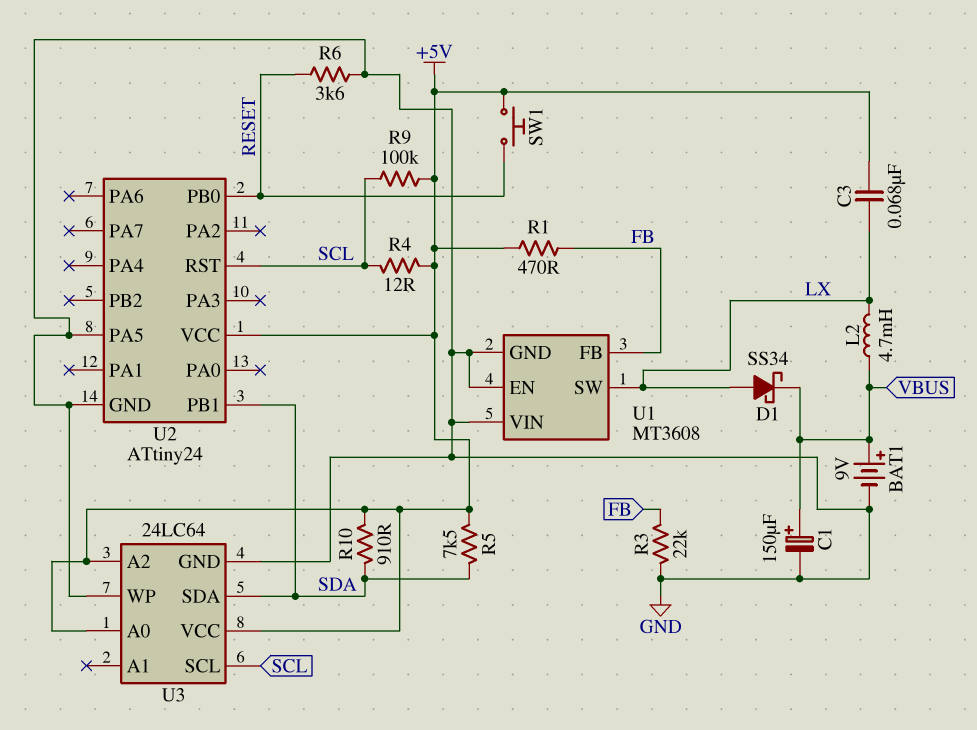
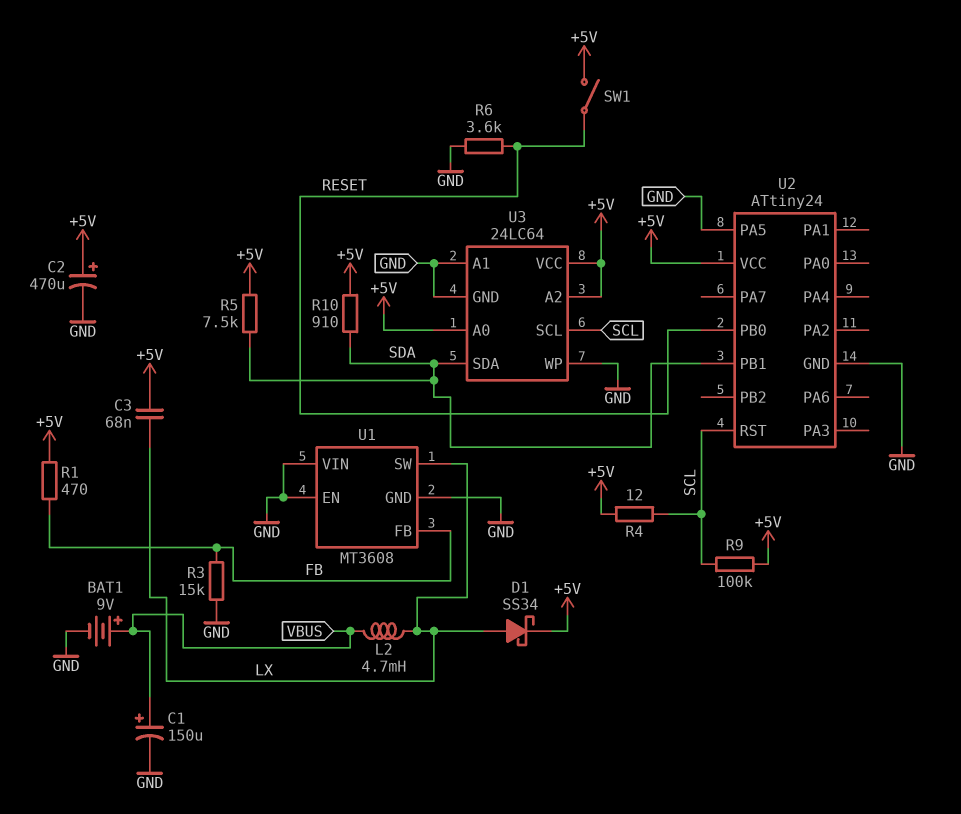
C2: none -> 470uF (plus +5V, minus GND)
D1: schottky SS34 (A LX, K VBUS) -> schottky SS34 (A LX, K +5V)
R3: 22k (FB, GND) -> 15k (FB, GND)
SW1: button (+5V, RESET) -> switch (+5V, RESET)
U3 pin A1: none -> GND

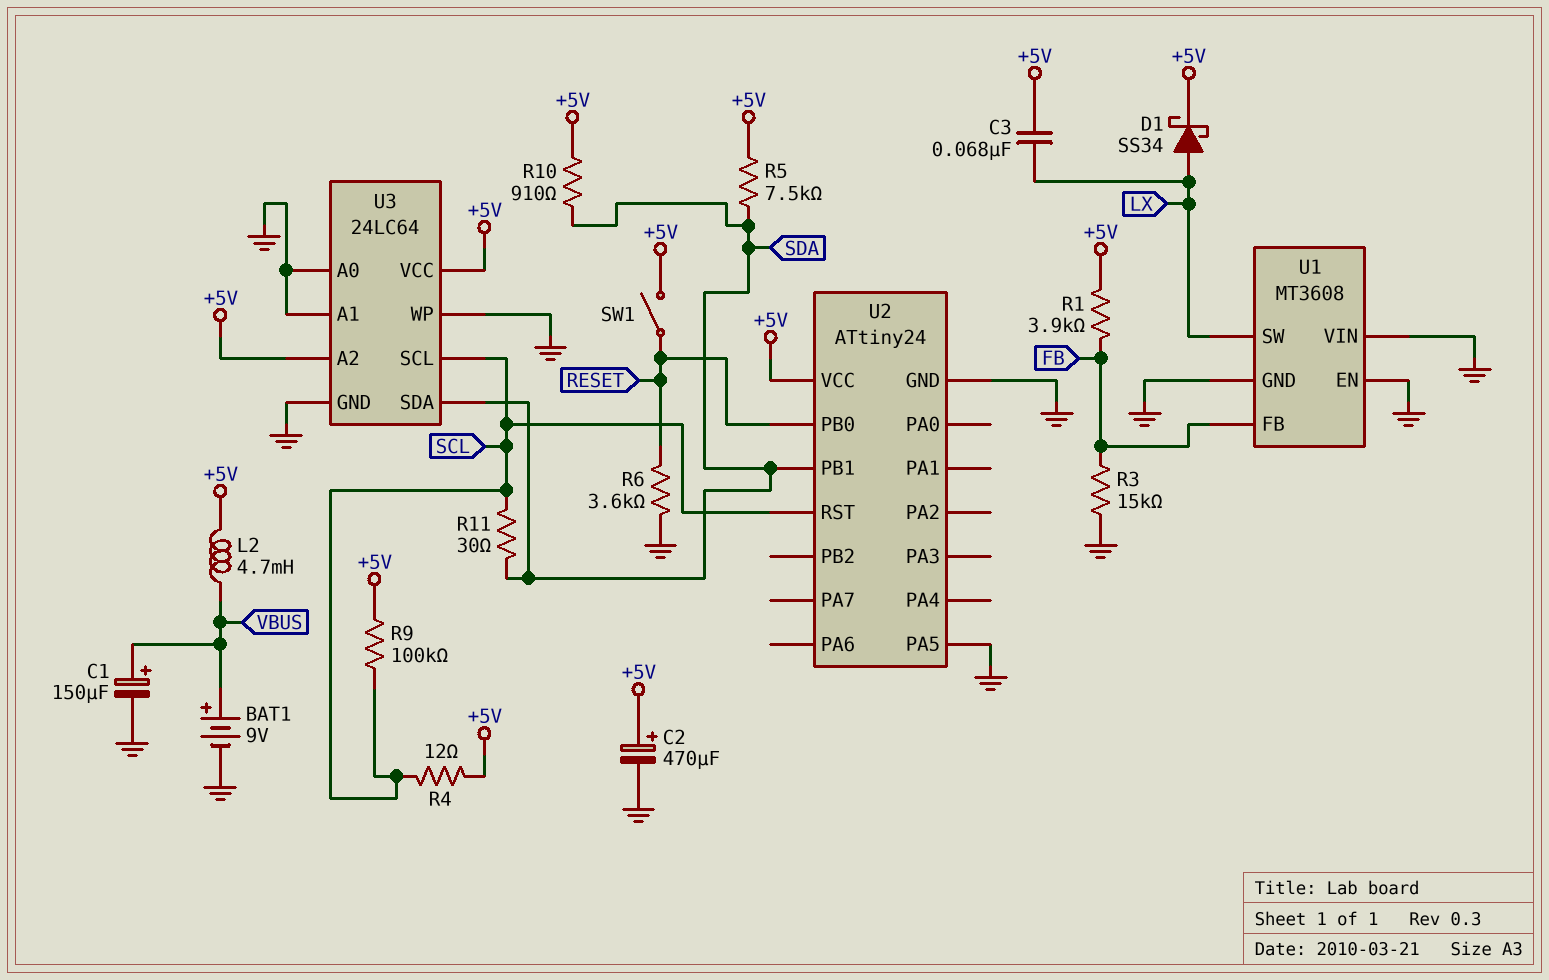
L2: 4.7mH (LX, VBUS) -> 4.7mH (+5V, VBUS)
R1: 470 (+5V, FB) -> 3.9k (+5V, FB)
R11: none -> 30 (SCL, SDA)
U3 pin A0: +5V -> GND

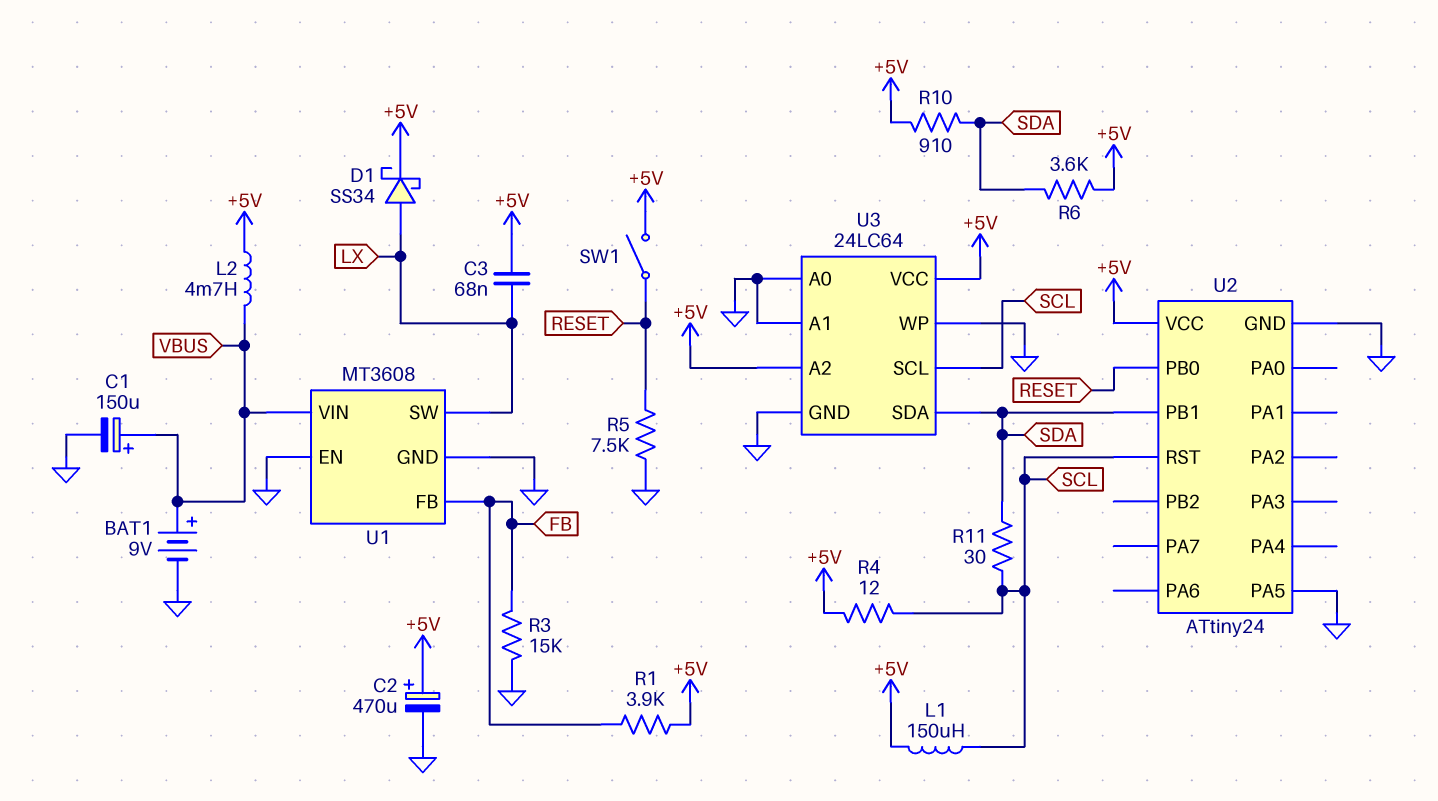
L1: none -> 150uH (+5V, SCL)
R5: 7.5k (+5V, SDA) -> 7.5k (GND, RESET)
R6: 3.6k (GND, RESET) -> 3.6k (+5V, SDA)
R9: 100k (+5V, SCL) -> none
U1 pin VIN: GND -> VBUS

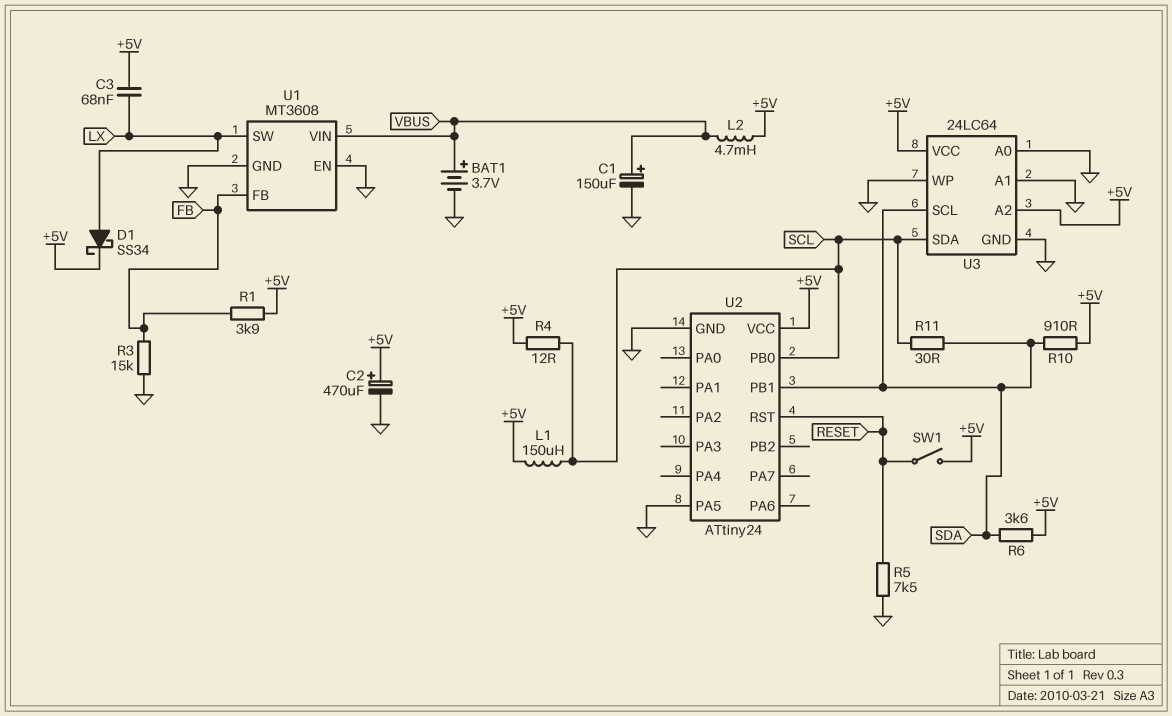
BAT1: 9V (plus VBUS, minus GND) -> 3.7V (plus VBUS, minus GND)
U2 pin PB0: RESET -> SCL
U2 pin RST: SCL -> RESET
U3 pin SCL: SCL -> SDA
U3 pin SDA: SDA -> SCL

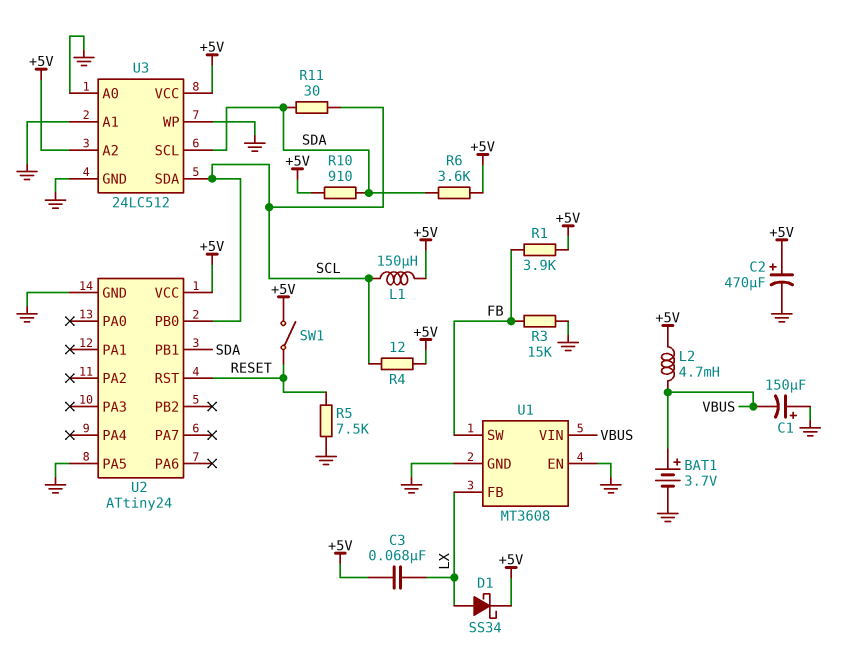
C1: 150uF (plus VBUS, minus GND) -> 150uF (plus GND, minus VBUS)
U1 pin FB: FB -> LX
U1 pin SW: LX -> FB
U3: 24LC64 -> 24LC512

